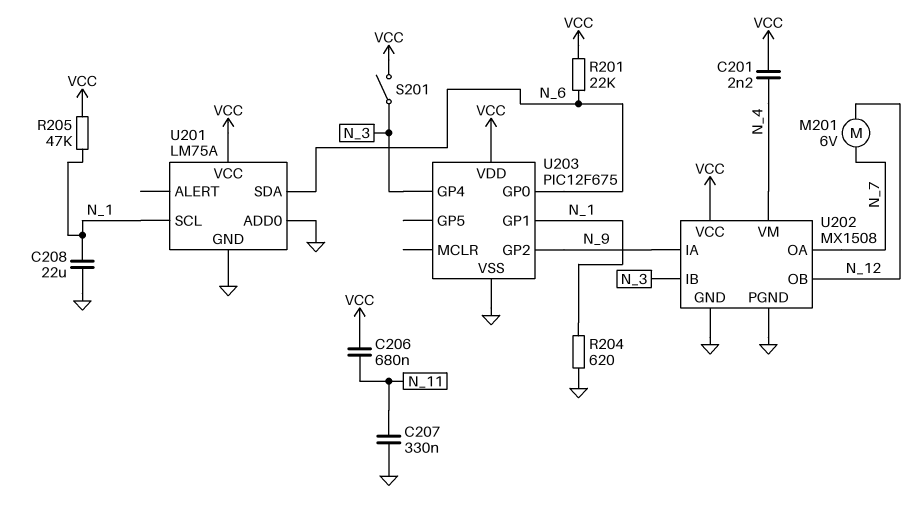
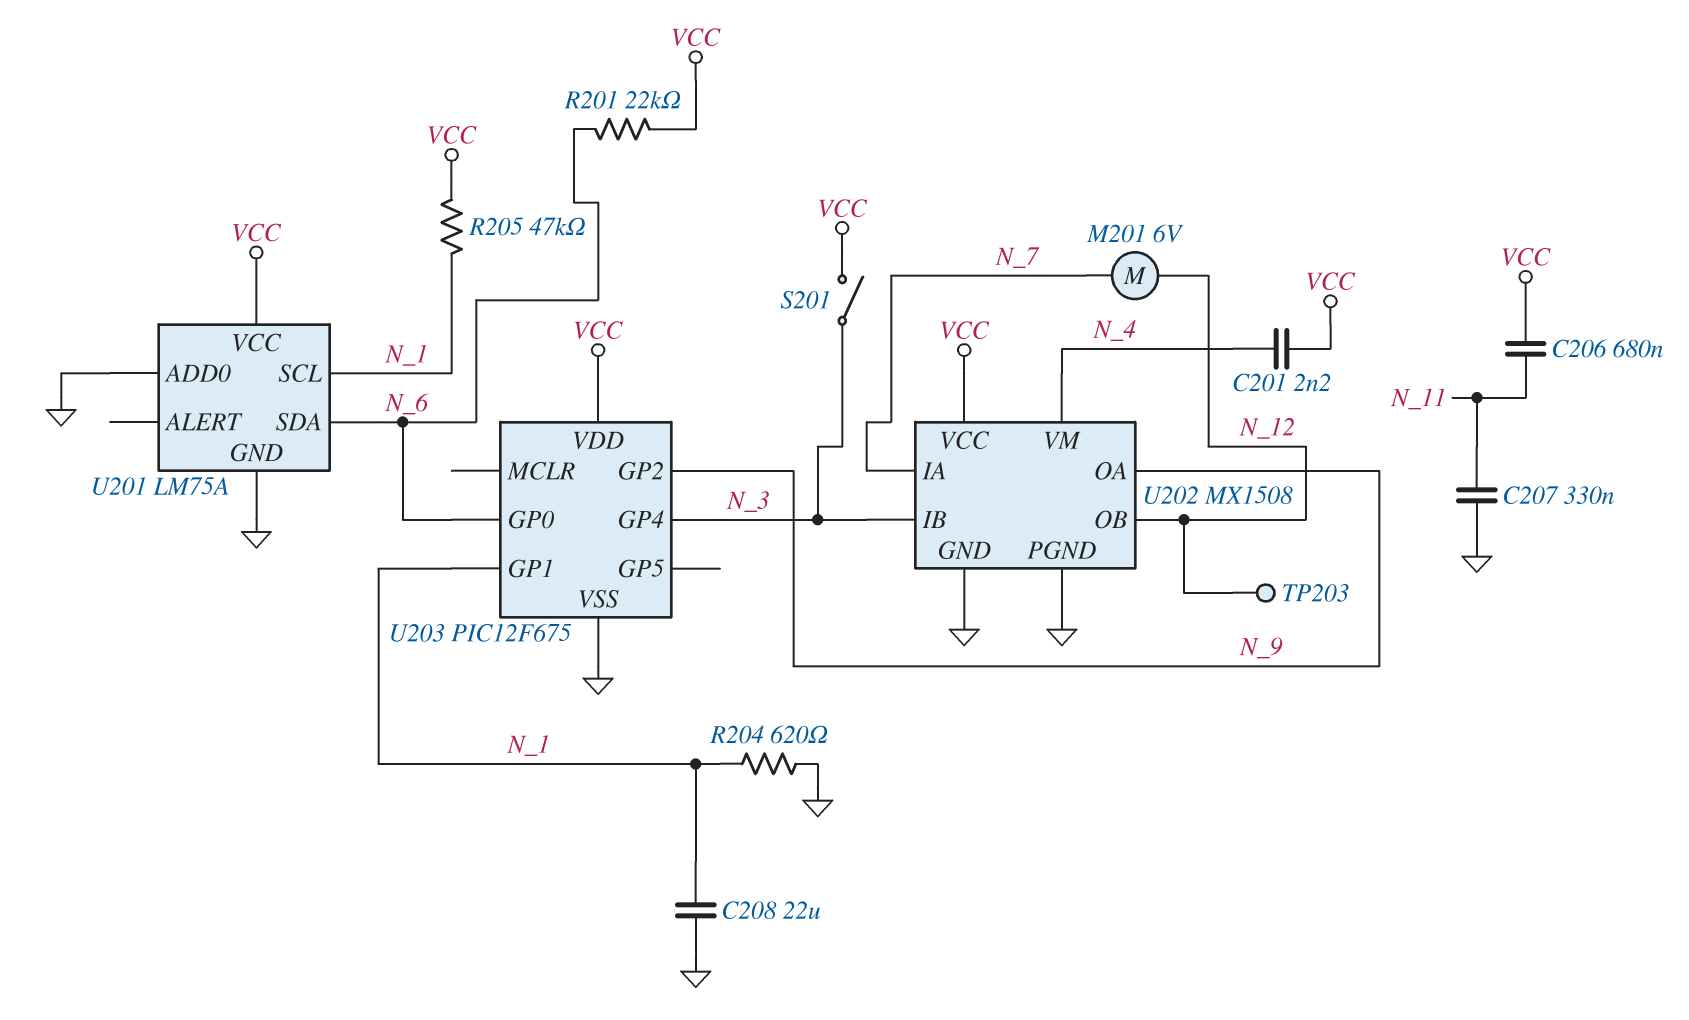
TP203: none -> test point (N_12)
U202 pin IA: N_9 -> N_7
U202 pin OA: N_7 -> N_9

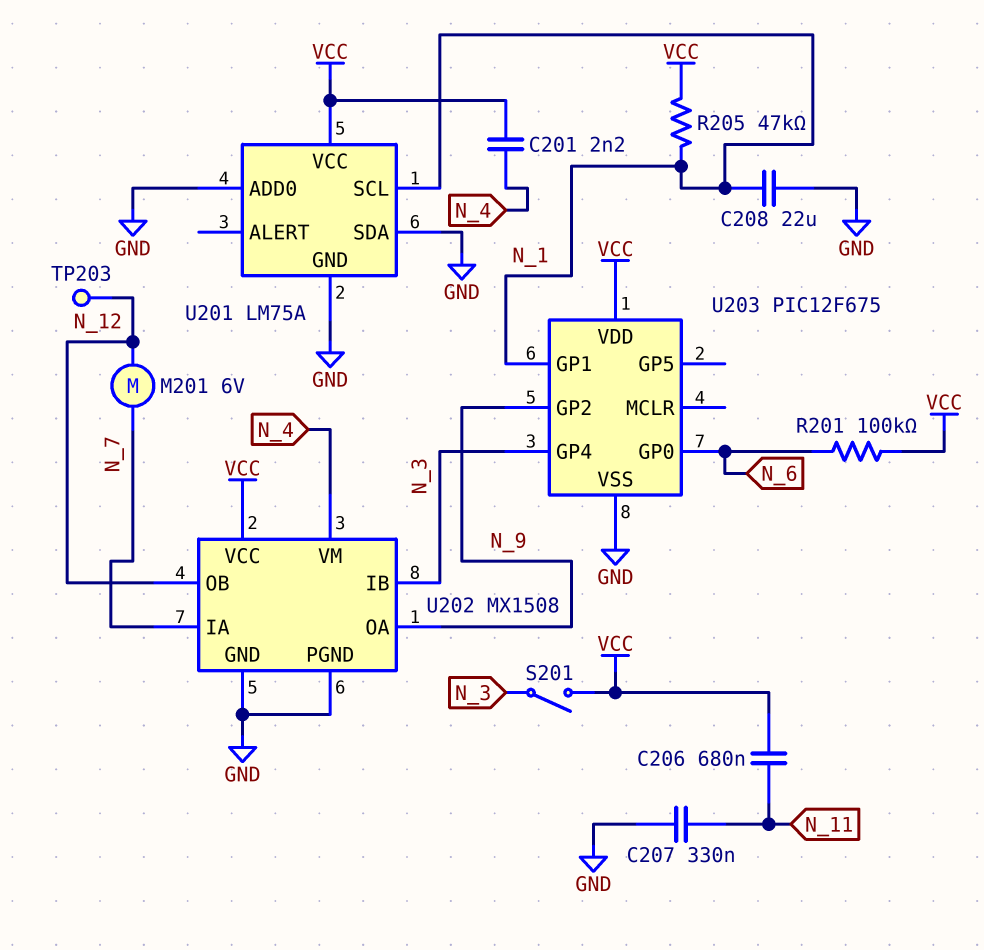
R201: 22k (N_6, VCC) -> 100k (N_6, VCC)
R204: 620 (GND, N_1) -> none
U201 pin SDA: N_6 -> GND

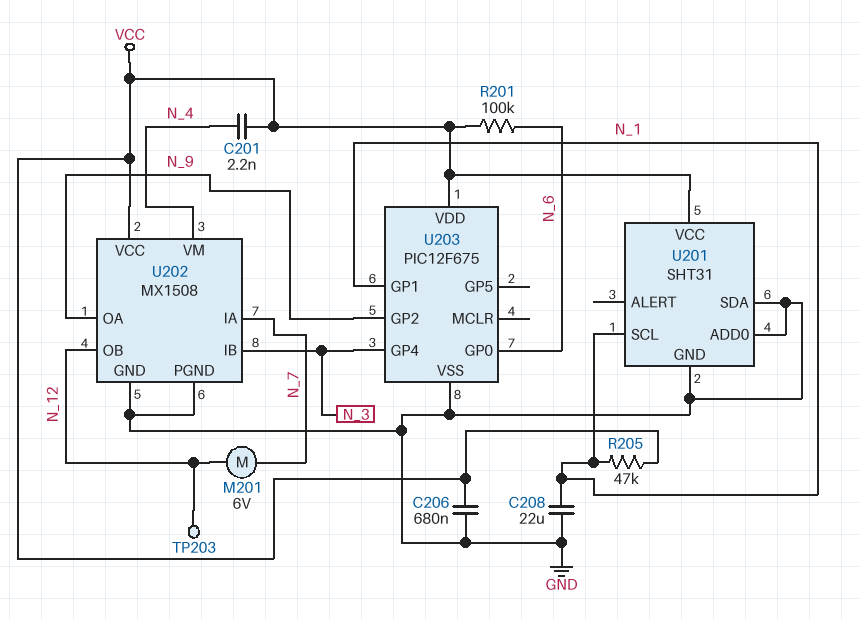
C206: 680nF (N_11, VCC) -> 680nF (GND, VCC)
C207: 330nF (GND, N_11) -> none
S201: switch (N_3, VCC) -> none
U201: LM75A -> SHT31

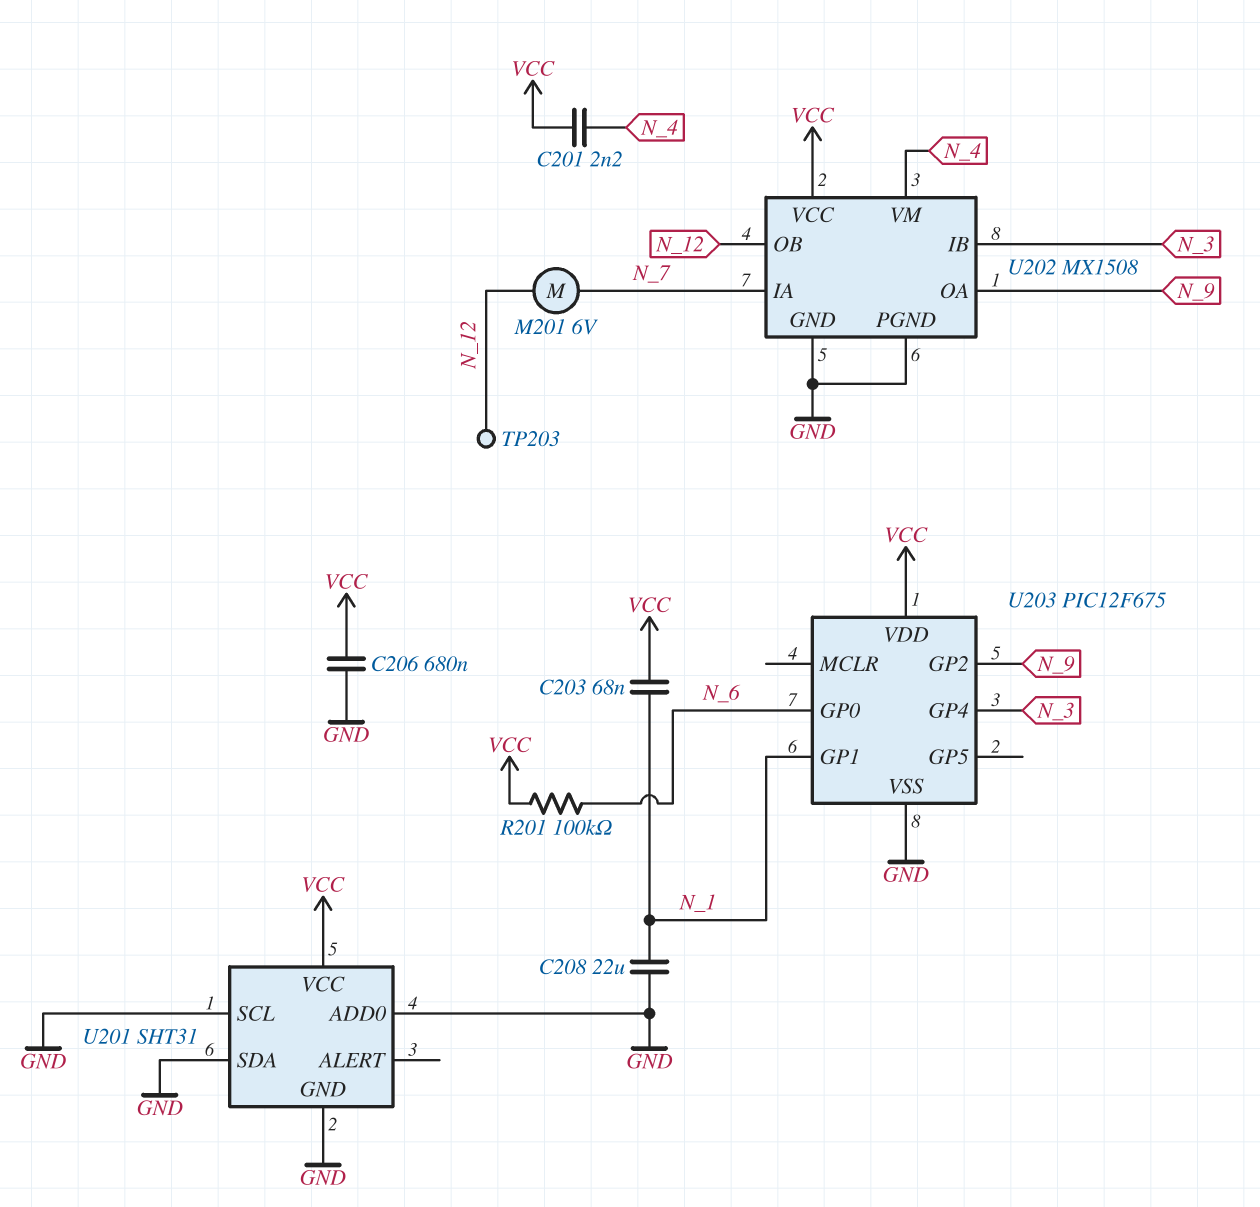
C203: none -> 68nF (N_1, VCC)
R205: 47k (N_1, VCC) -> none
U201 pin SCL: N_1 -> GND

